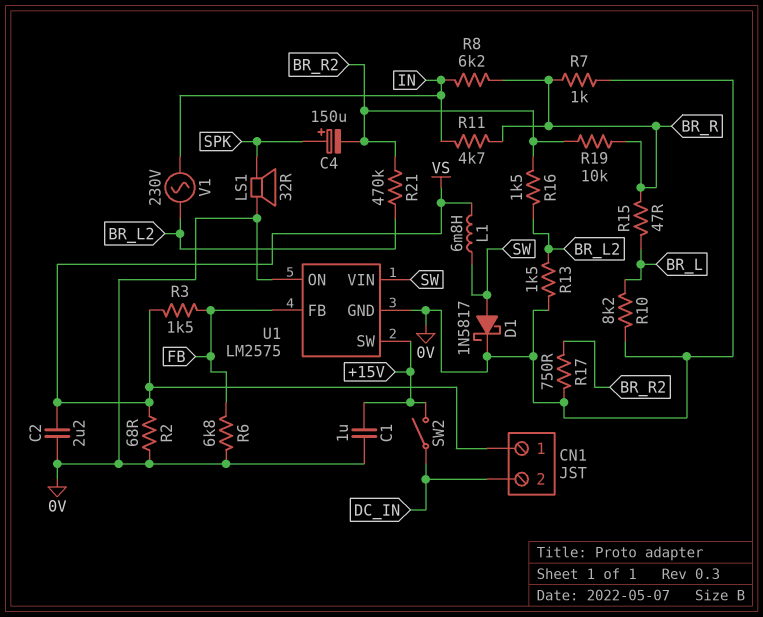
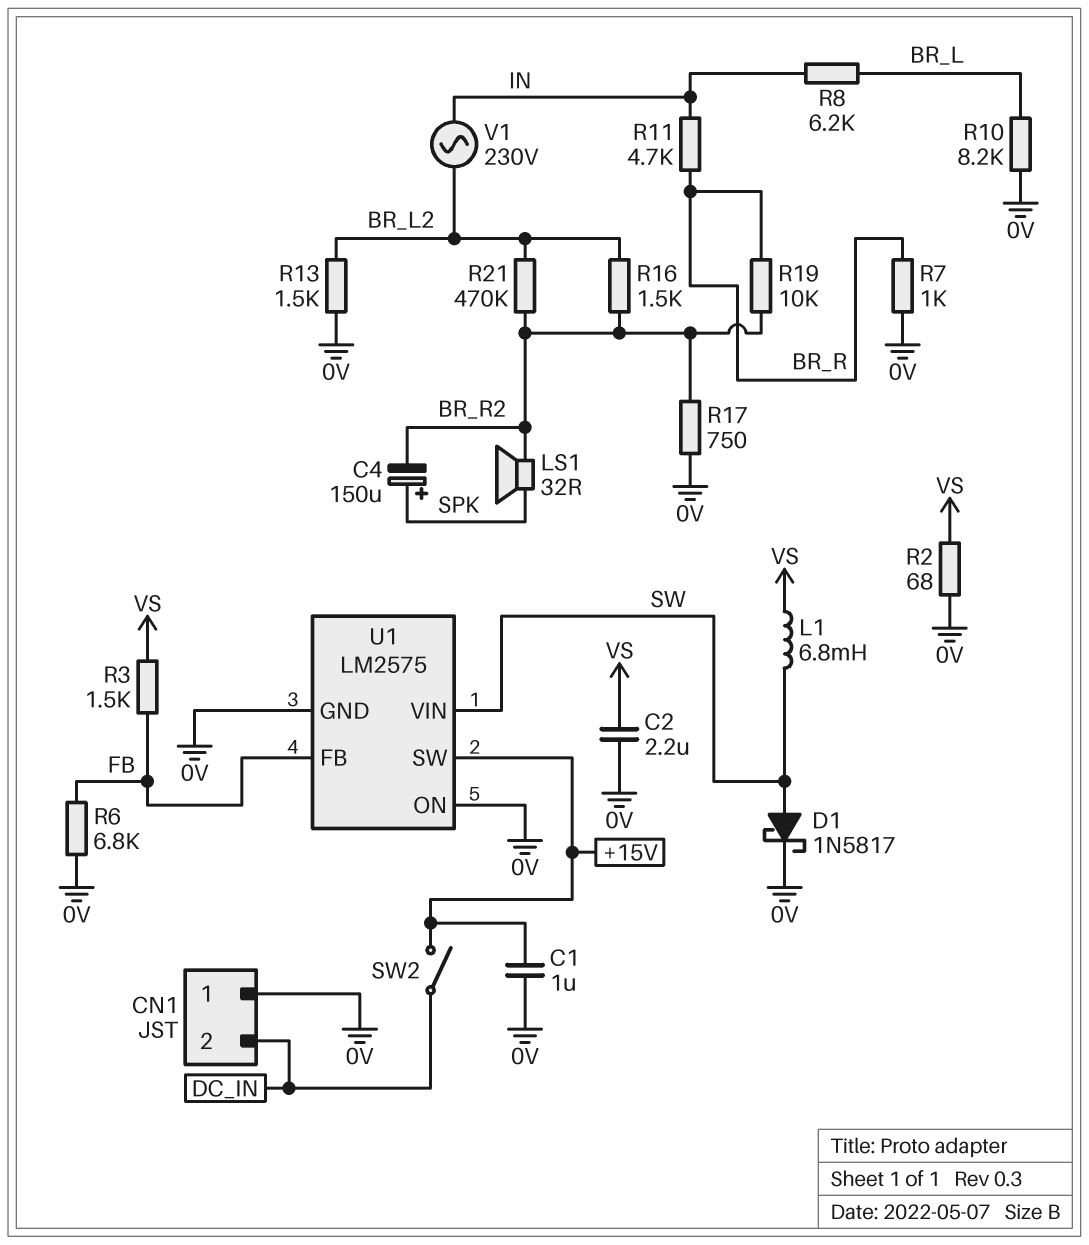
CN1 pin 1: VS -> 0V
LS1: speaker 32R (0V, SPK) -> speaker 32R (BR_R2, SPK)
R8: 6.2k (BR_R, IN) -> 6.2k (BR_L, IN)
R15: 47 (BR_L, BR_R) -> none

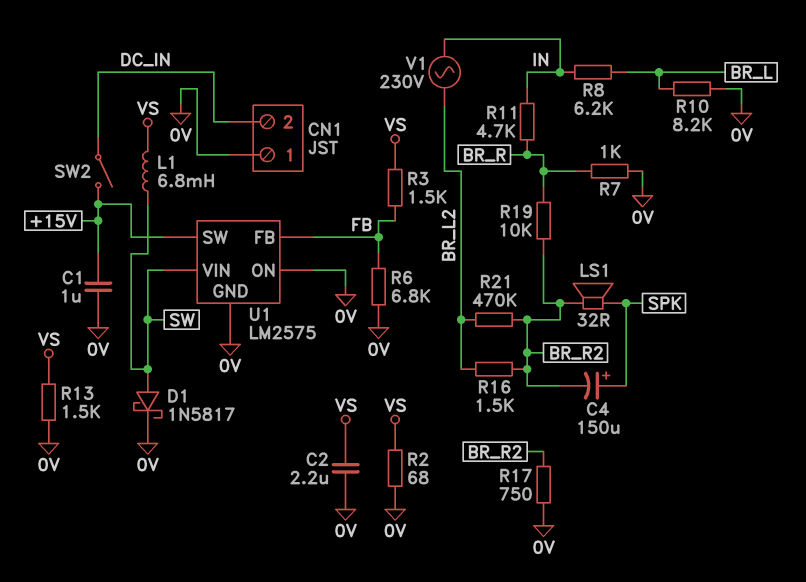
R13: 1.5k (0V, BR_L2) -> 1.5k (0V, VS)

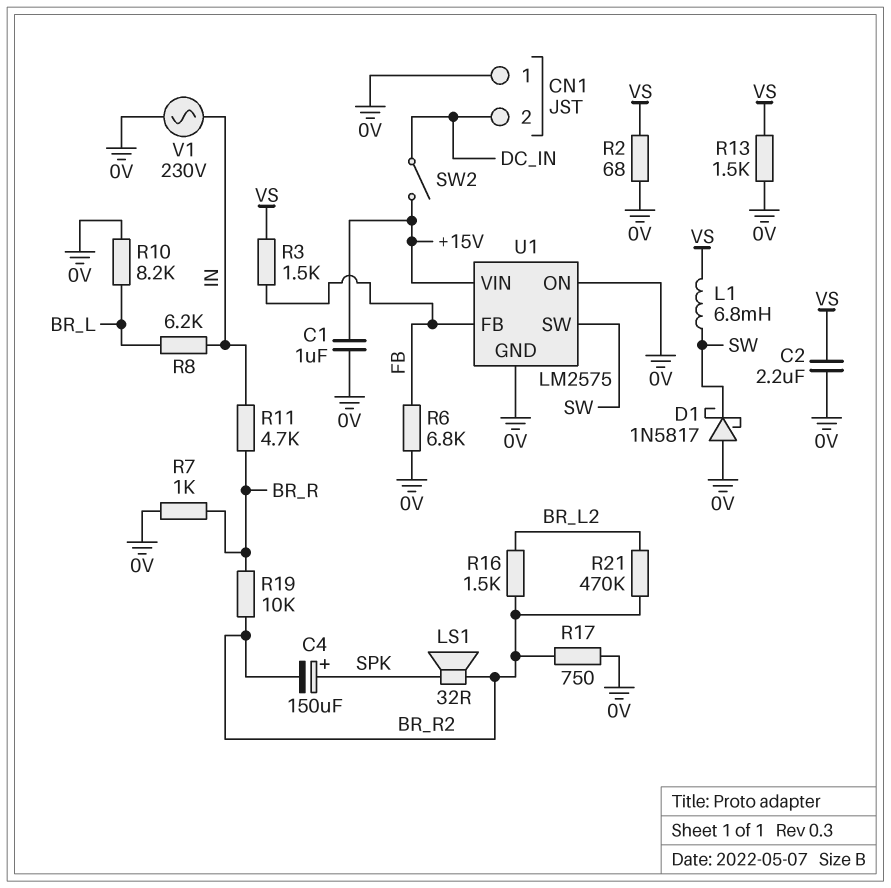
D1: schottky 1N5817 (A SW, K 0V) -> schottky 1N5817 (A 0V, K SW)
U1 pin SW: +15V -> SW
U1 pin VIN: SW -> +15V
V1: AC 230V (BR_L2, IN) -> AC 230V (0V, IN)

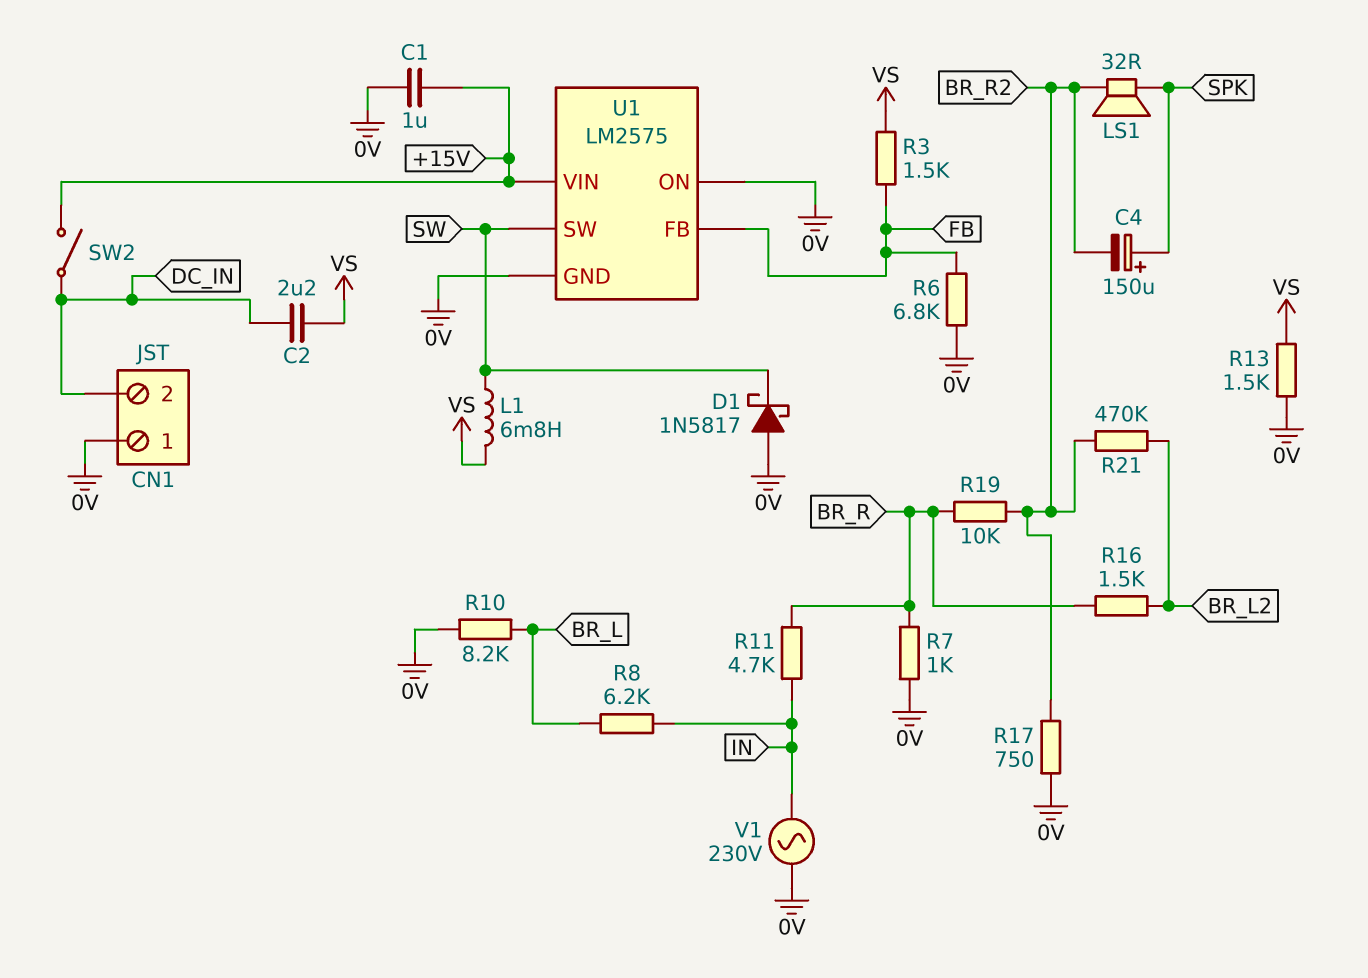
C2: 2.2uF (0V, VS) -> 2.2uF (DC_IN, VS)
R2: 68 (0V, VS) -> none
R16: 1.5k (BR_L2, BR_R2) -> 1.5k (BR_L2, BR_R)

